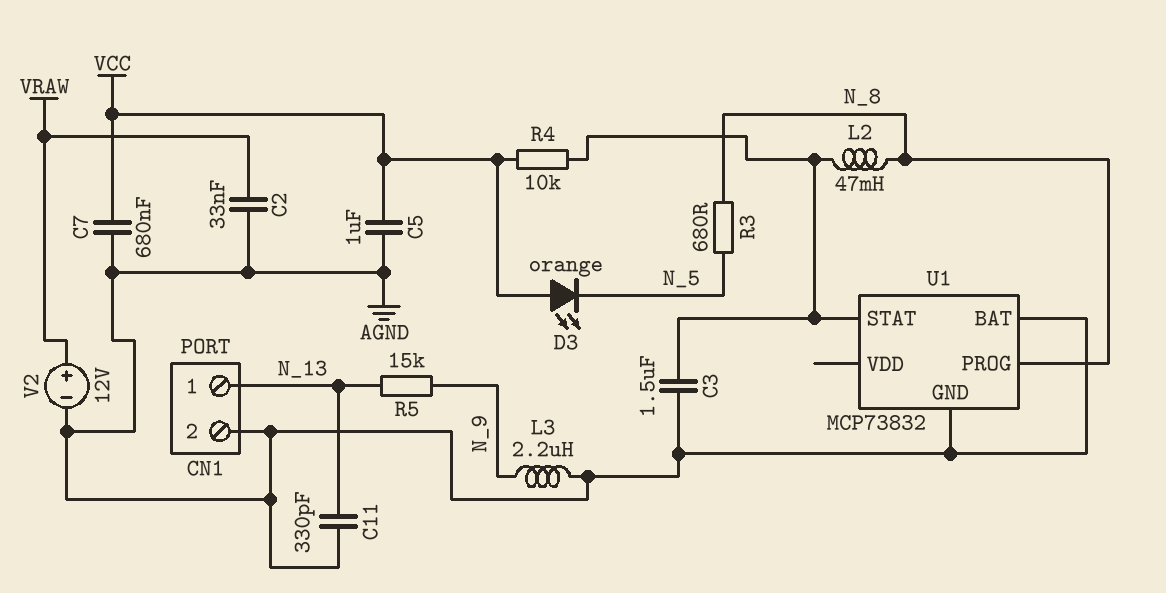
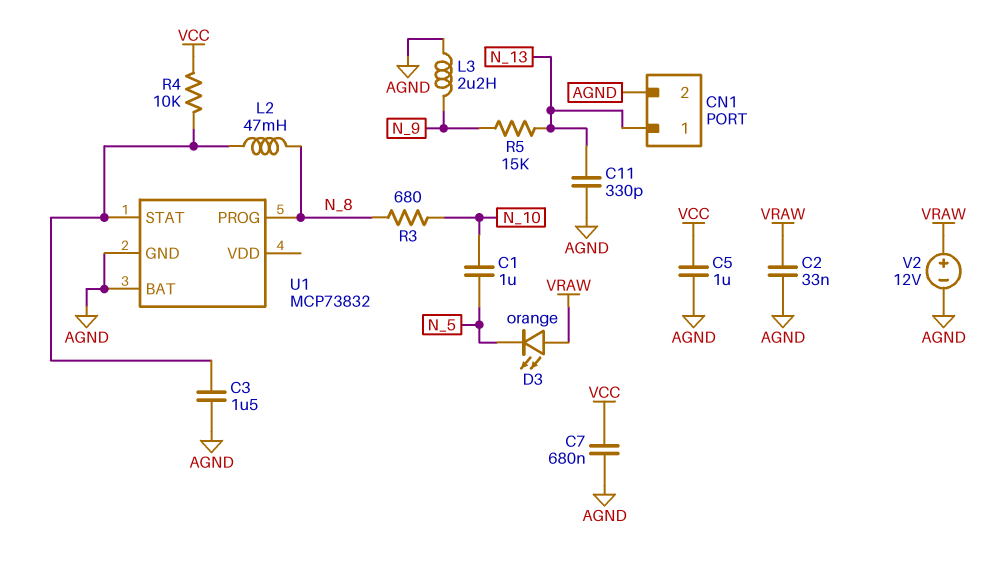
C1: none -> 1uF (N_5, N_10)
D3: LED orange (A VCC, K N_5) -> LED orange (A VRAW, K N_5)
R3: 680 (N_5, N_8) -> 680 (N_8, N_10)

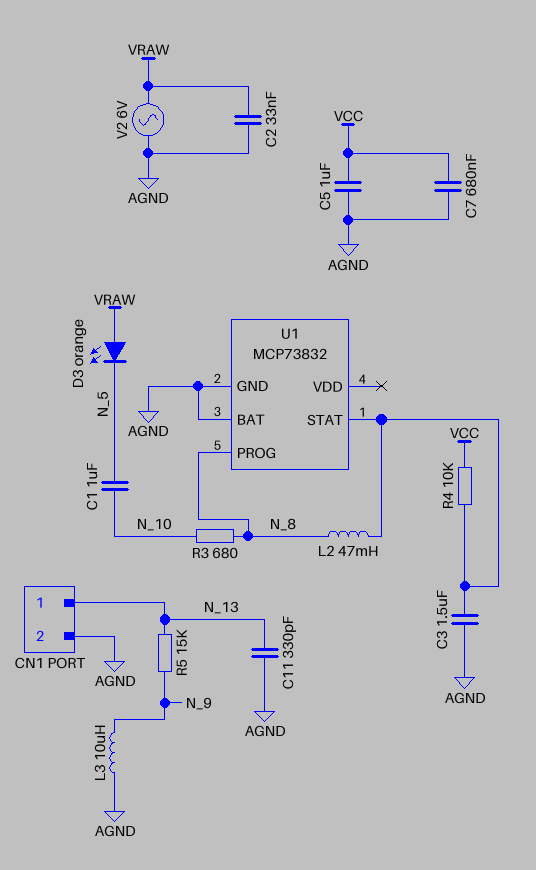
L3: 2.2uH (AGND, N_9) -> 10uH (AGND, N_9)
V2: 12V (plus VRAW, minus AGND) -> AC 6V (AGND, VRAW)

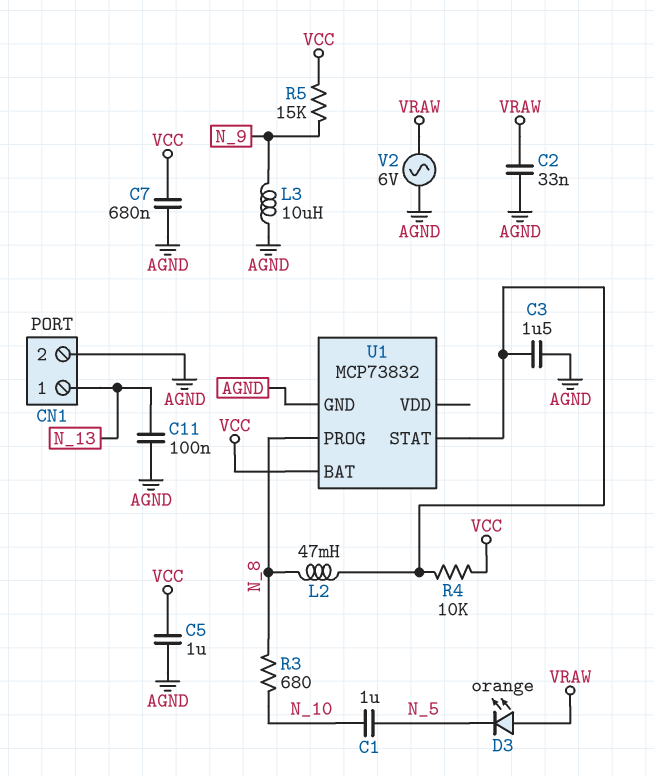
C11: 330pF (AGND, N_13) -> 100nF (AGND, N_13)
R5: 15k (N_9, N_13) -> 15k (N_9, VCC)
U1 pin BAT: AGND -> VCC

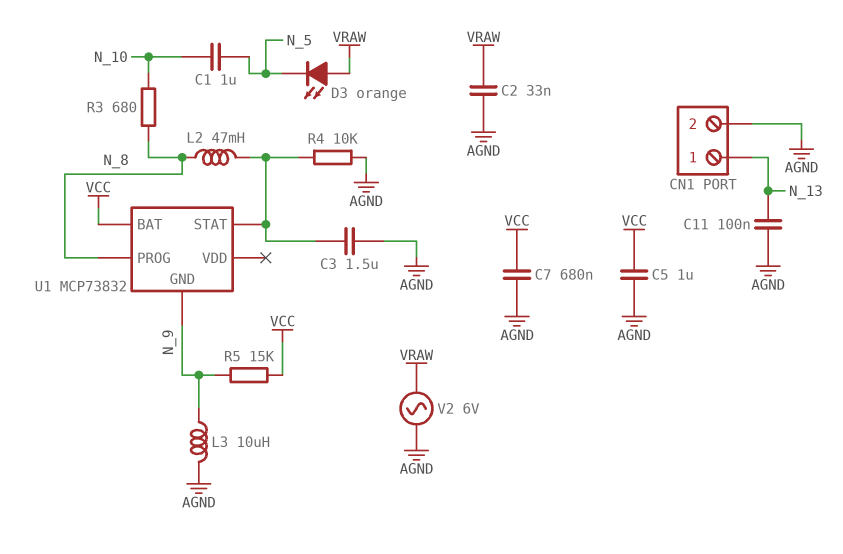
R4: 10k (U1/STAT, VCC) -> 10k (AGND, U1/STAT)
U1 pin GND: AGND -> N_9

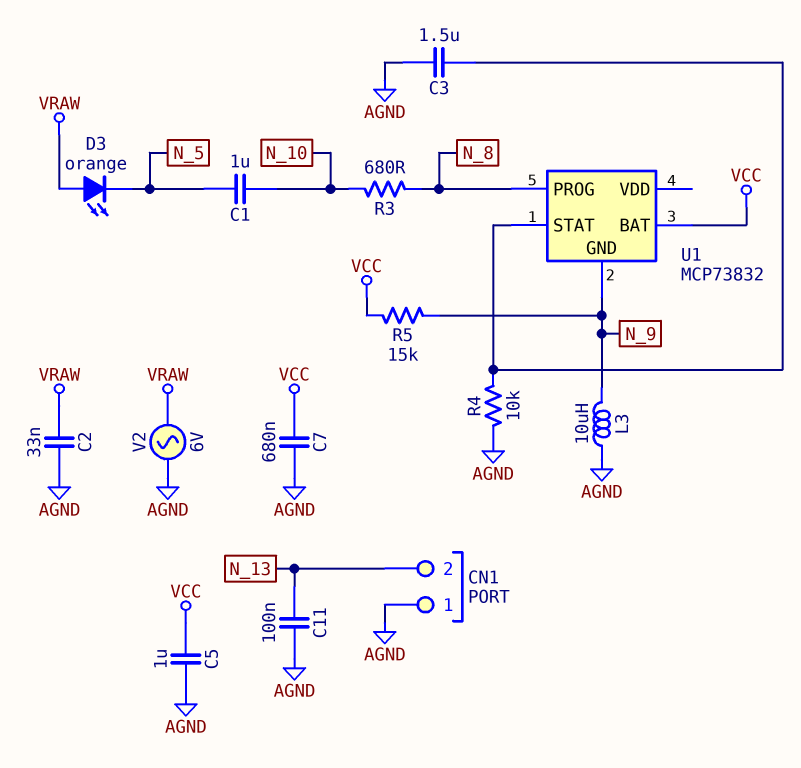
CN1 pin 1: N_13 -> AGND
CN1 pin 2: AGND -> N_13
L2: 47mH (N_8, U1/STAT) -> none

